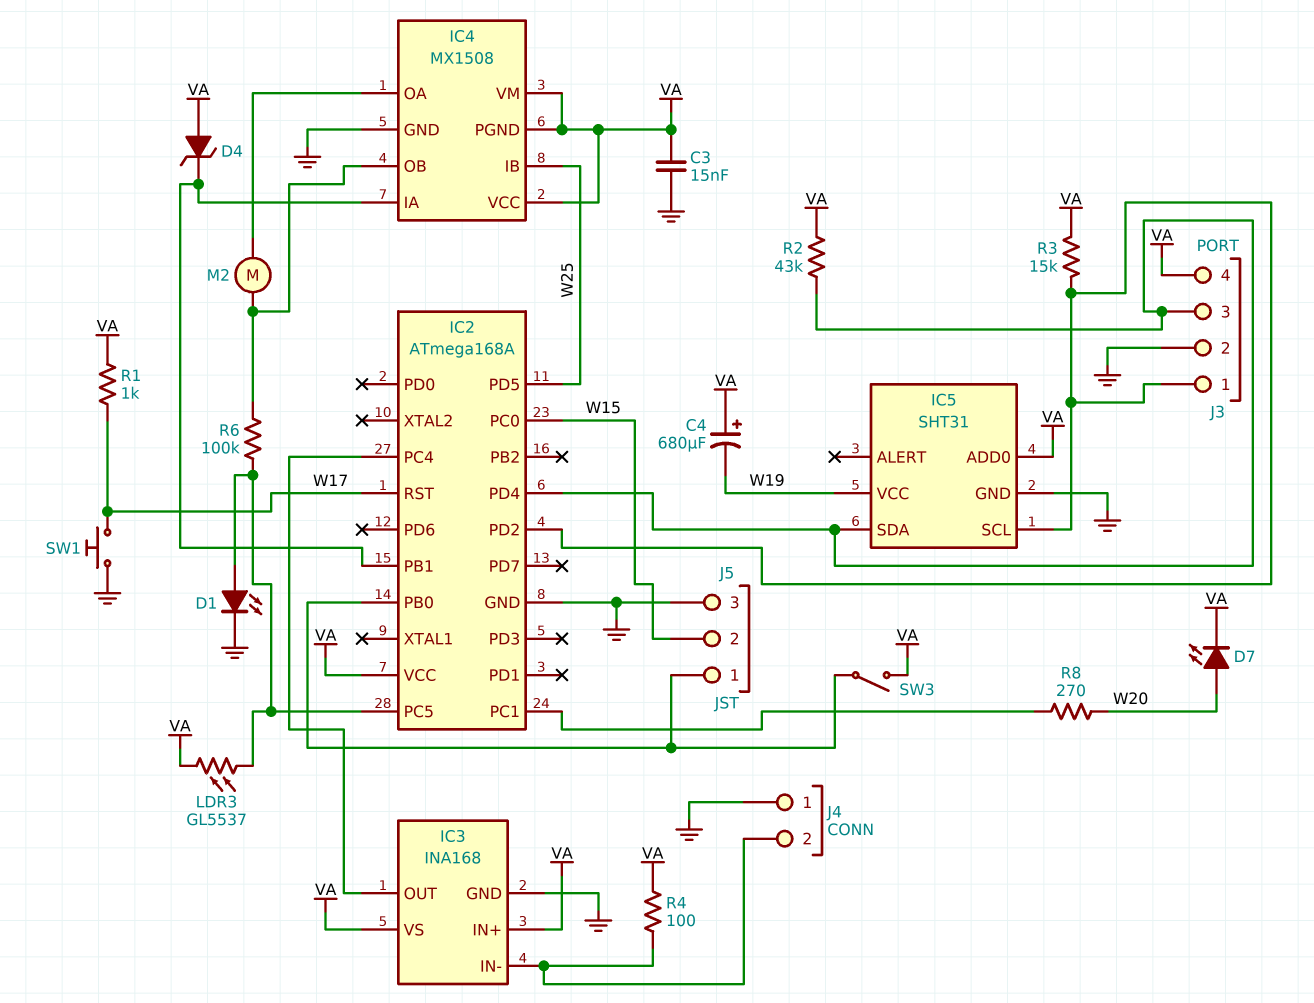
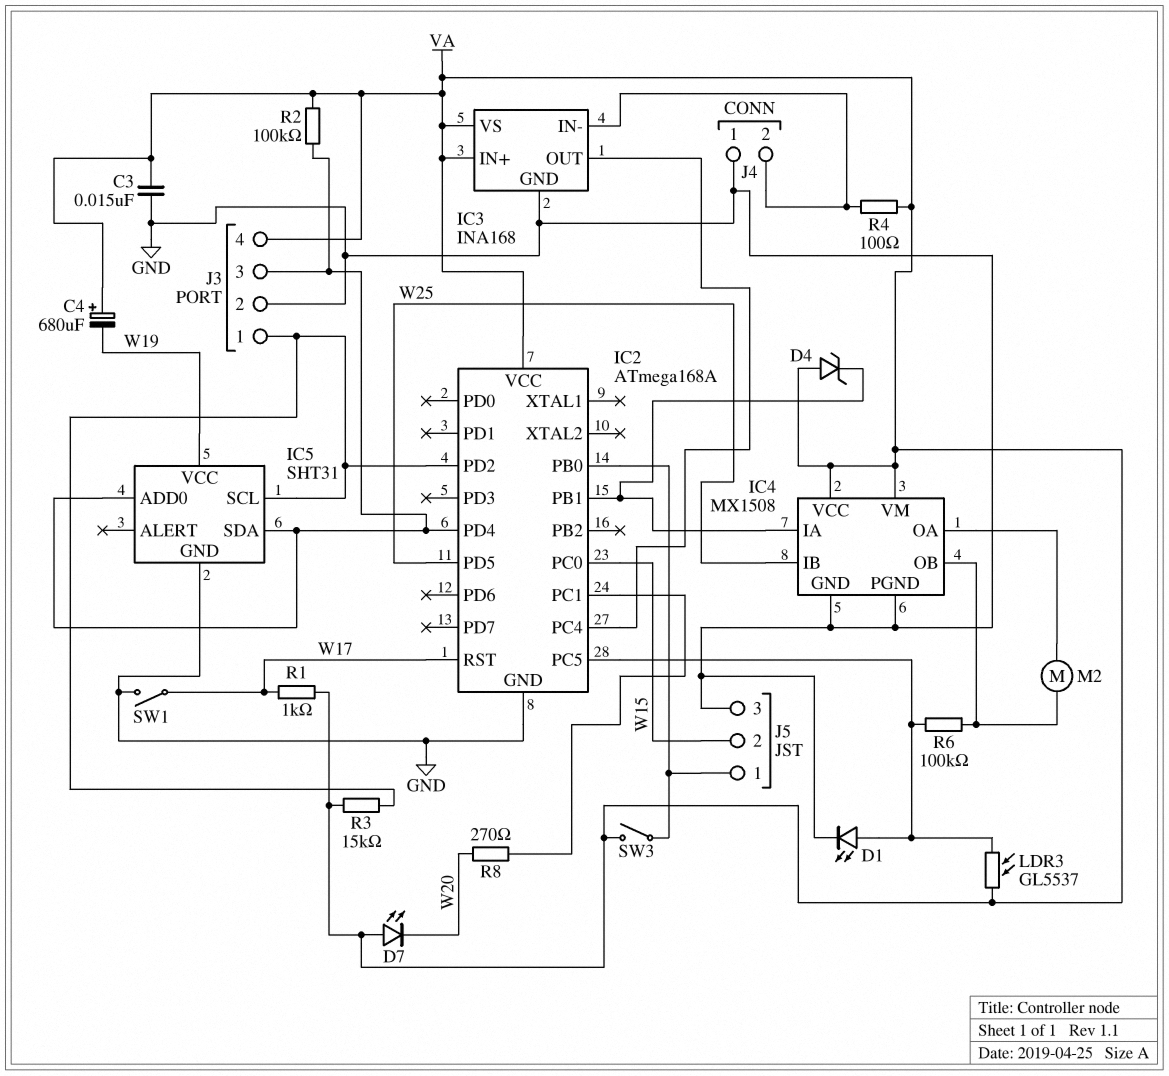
D7: LED (A W20, K VA) -> LED (A VA, K W20)
IC4 pin PGND: VA -> GND
IC5 pin ADD0: VA -> IC2/PD4
R2: 43k (IC2/PD4, VA) -> 100k (IC2/PD4, VA)
SW1: button (GND, W17) -> switch (GND, W17)

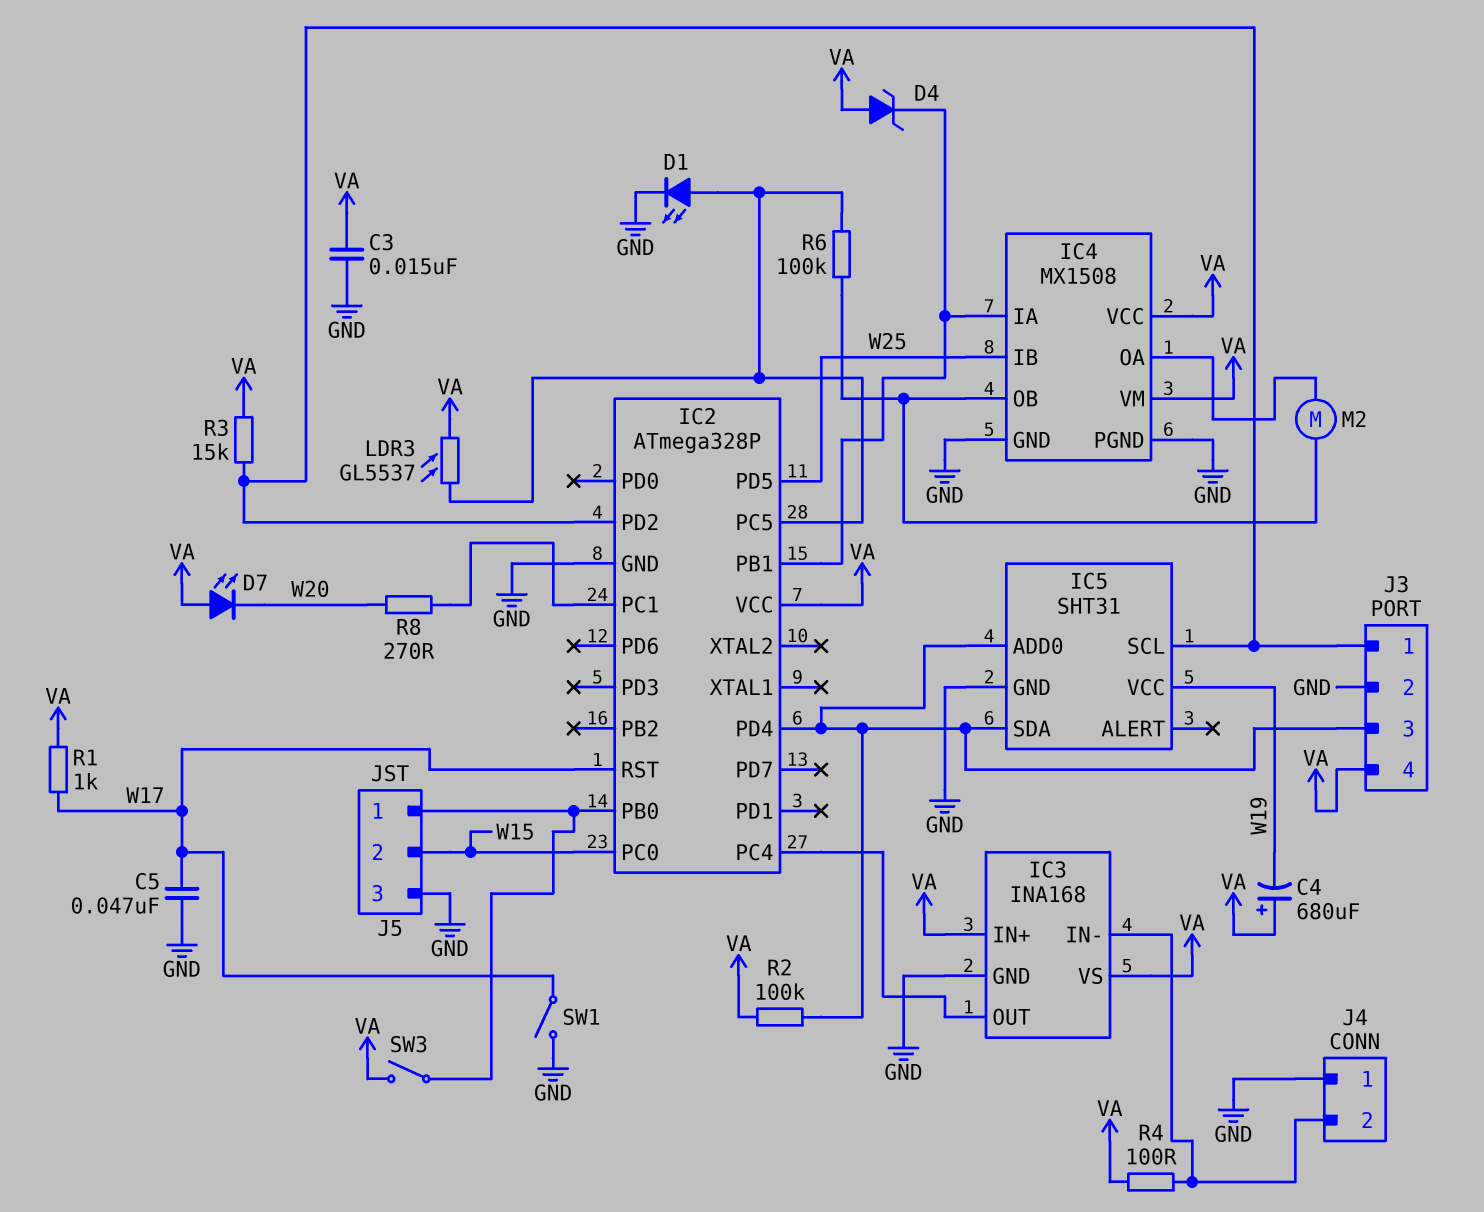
C5: none -> 47nF (GND, W17)
IC2: ATmega168A -> ATmega328P

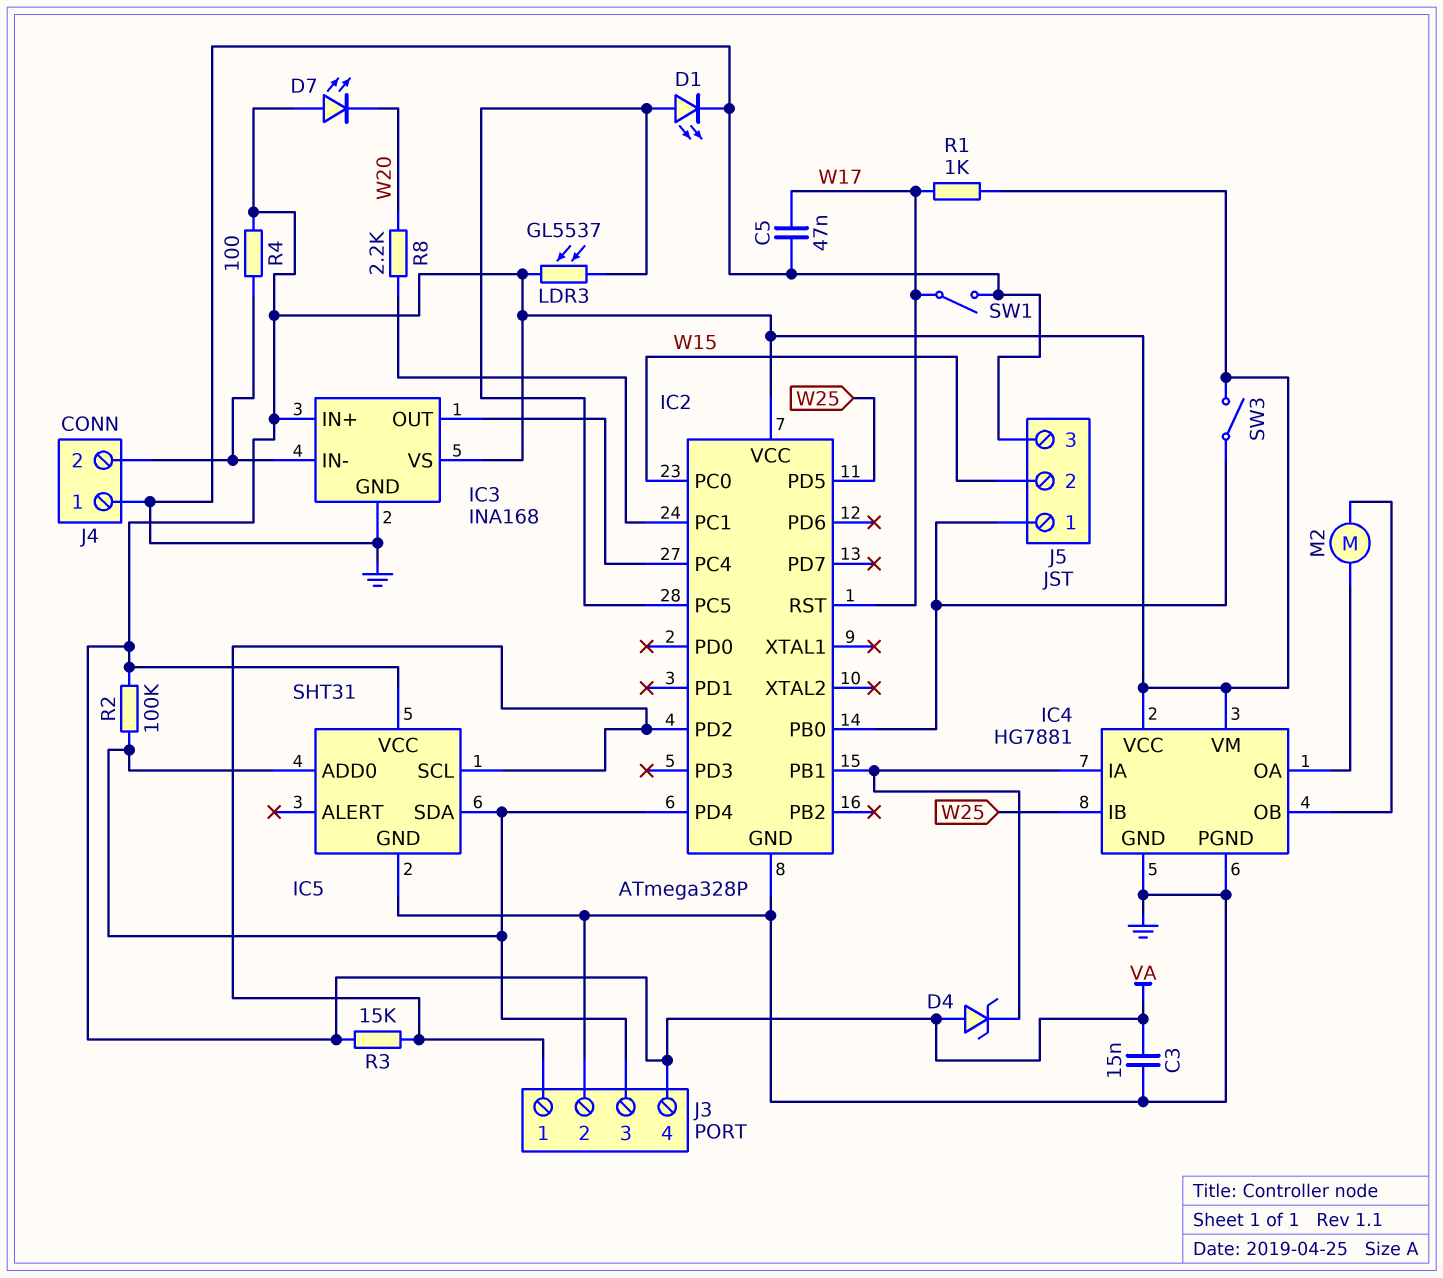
C4: 680uF (plus VA, minus W19) -> none
IC4: MX1508 -> HG7881
IC5 pin VCC: W19 -> VA
R6: 100k (IC2/PC5, IC4/OB) -> none
R8: 270 (IC2/PC1, W20) -> 2.2k (IC2/PC1, W20)

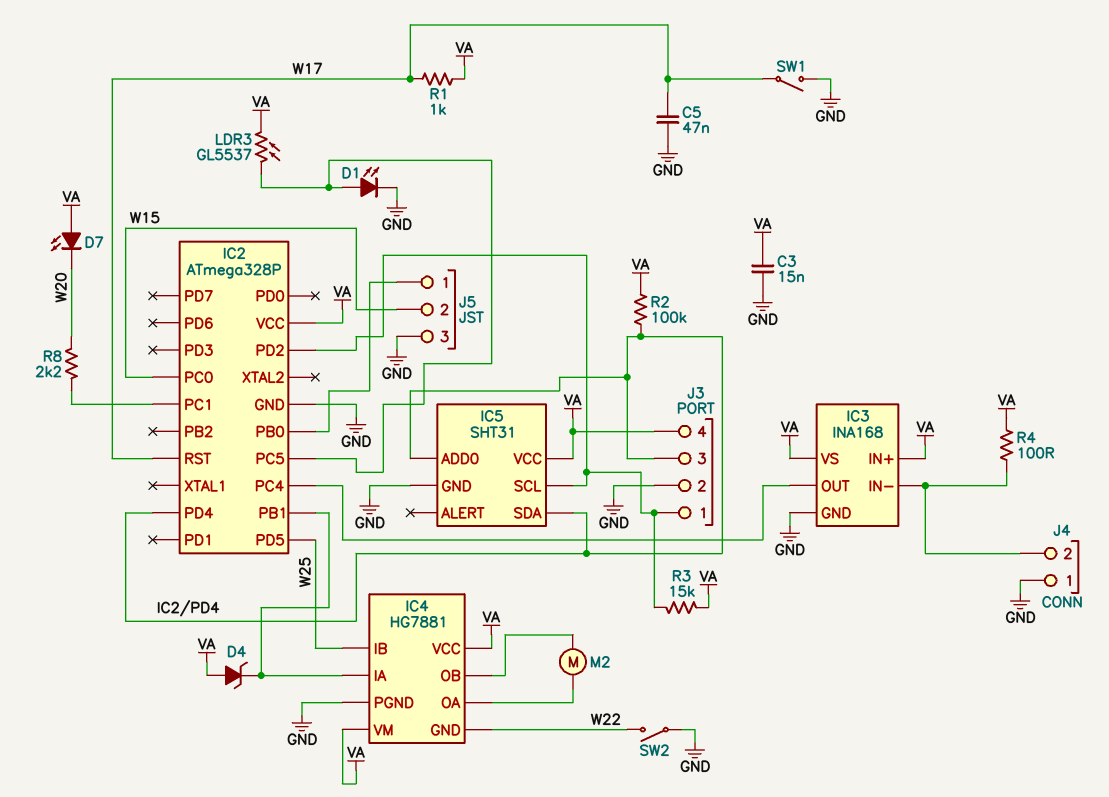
IC4 pin GND: GND -> W22
SW2: none -> switch (GND, W22)
SW3: switch (IC2/PB0, VA) -> none

